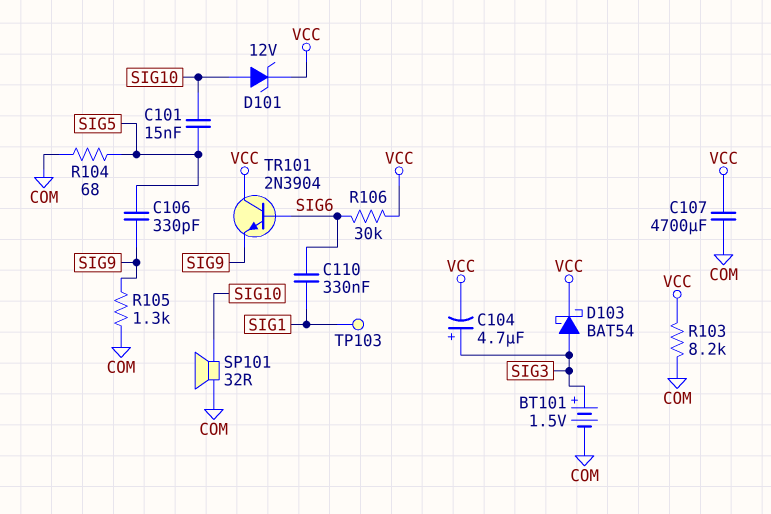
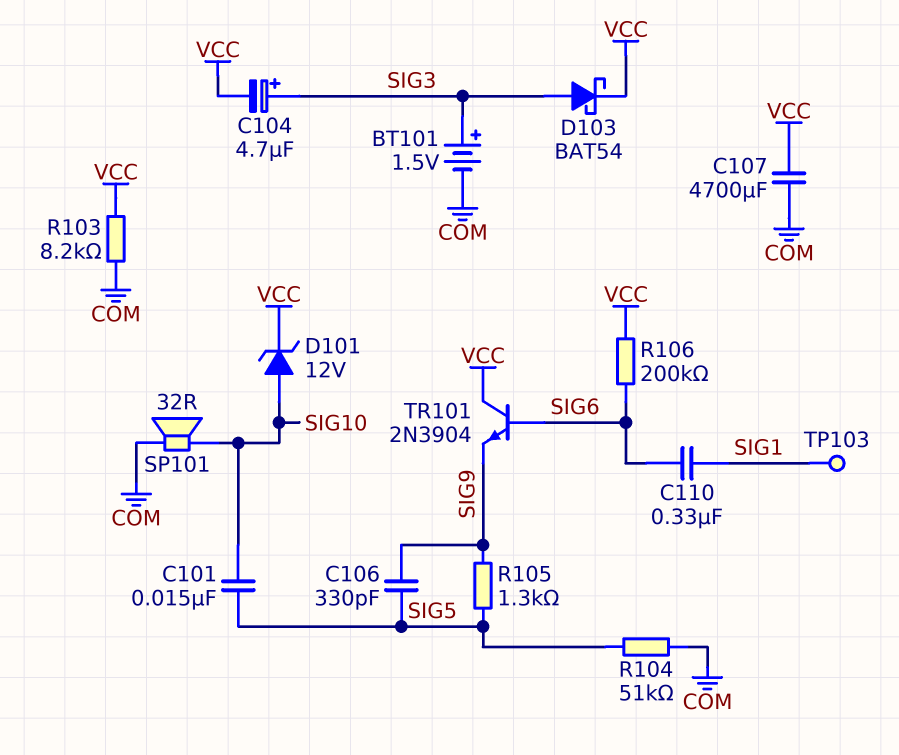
R104: 68 (COM, SIG5) -> 51k (COM, SIG5)
R105: 1.3k (COM, SIG9) -> 1.3k (SIG5, SIG9)
R106: 30k (SIG6, VCC) -> 200k (SIG6, VCC)

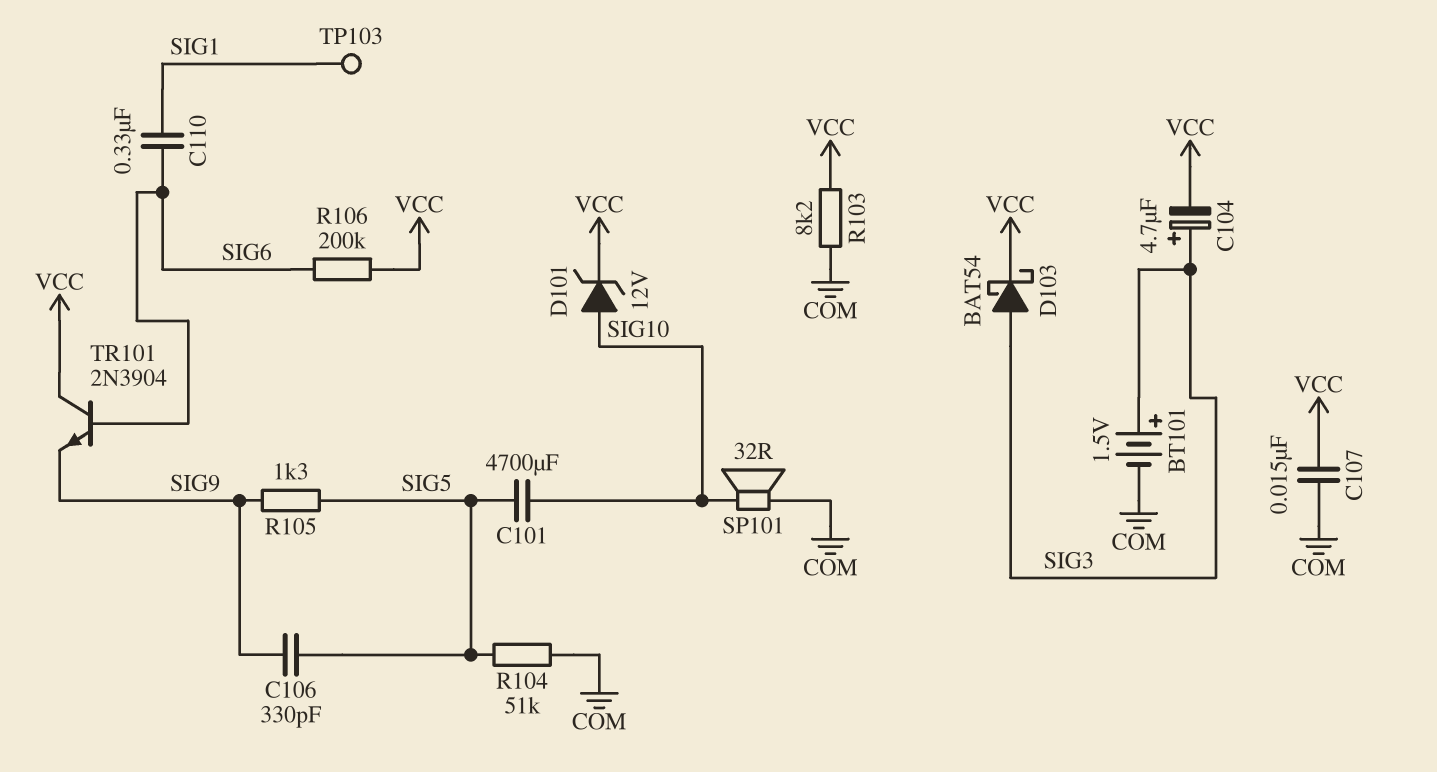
C101: 15nF (SIG5, SIG10) -> 4700uF (SIG5, SIG10)
C107: 4700uF (COM, VCC) -> 15nF (COM, VCC)

